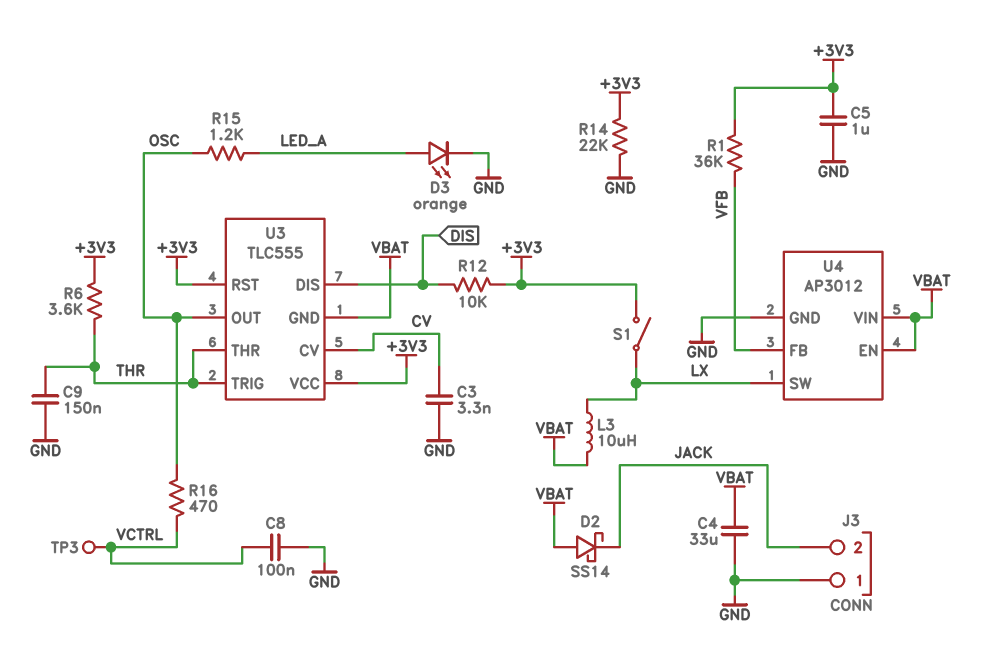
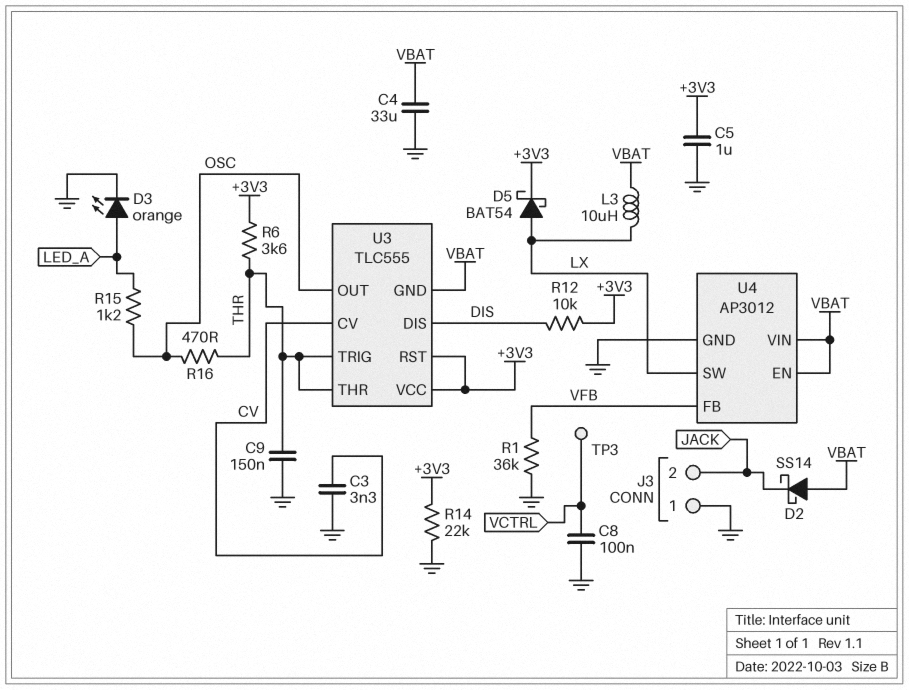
D5: none -> schottky BAT54 (A LX, K +3V3)
R1: 36k (+3V3, VFB) -> 36k (GND, VFB)
R16: 470 (OSC, VCTRL) -> 470 (OSC, THR)
S1: switch (+3V3, LX) -> none

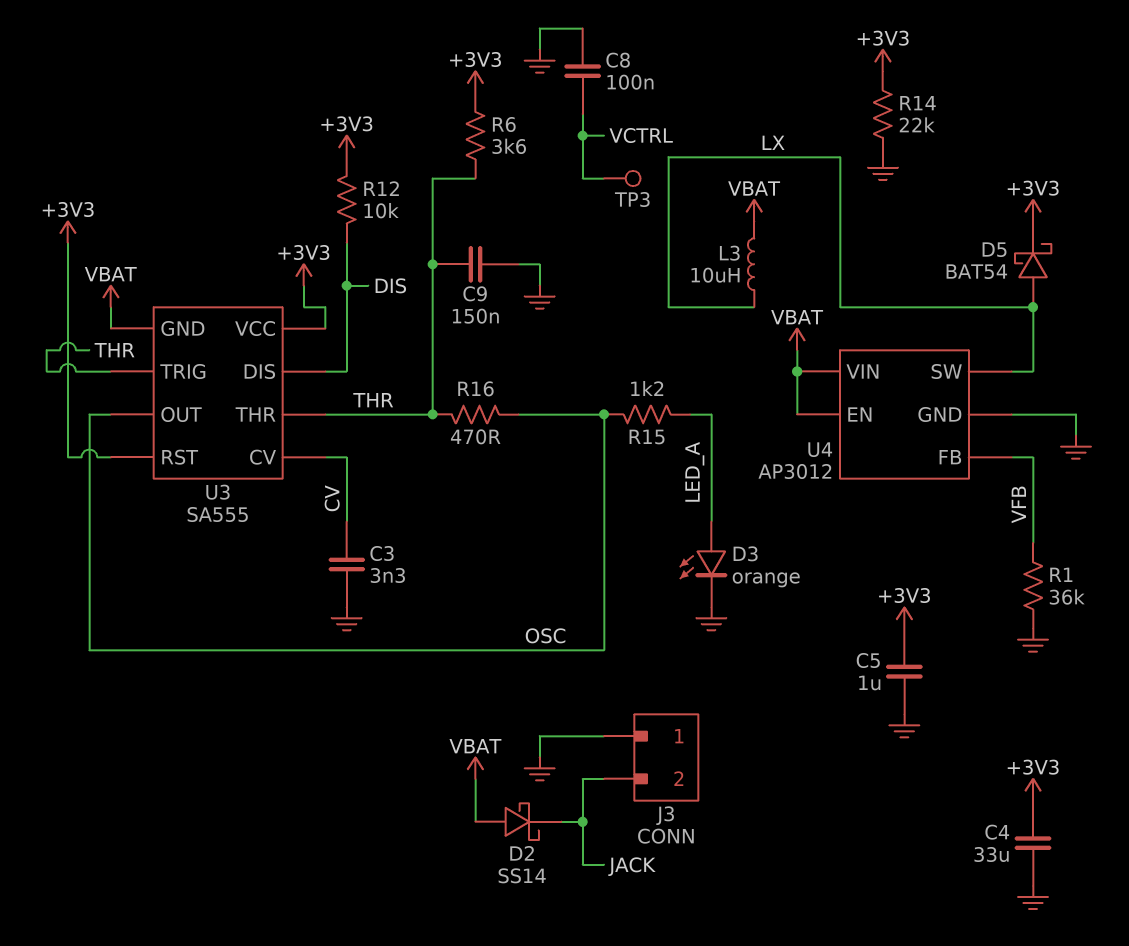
C4: 33uF (GND, VBAT) -> 33uF (+3V3, GND)
U3: TLC555 -> SA555

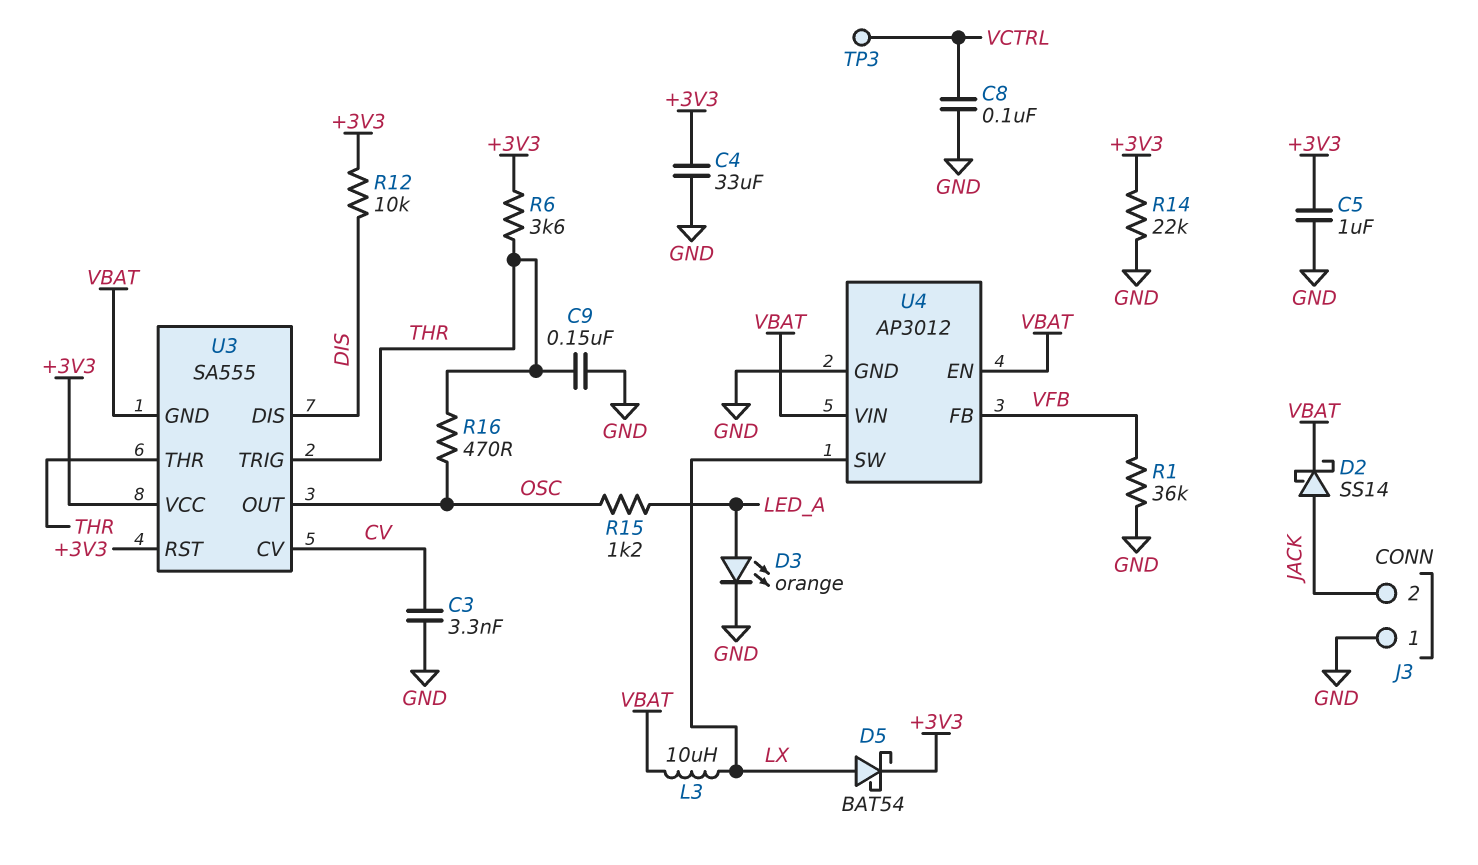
D2: schottky SS14 (A VBAT, K JACK) -> schottky SS14 (A JACK, K VBAT)

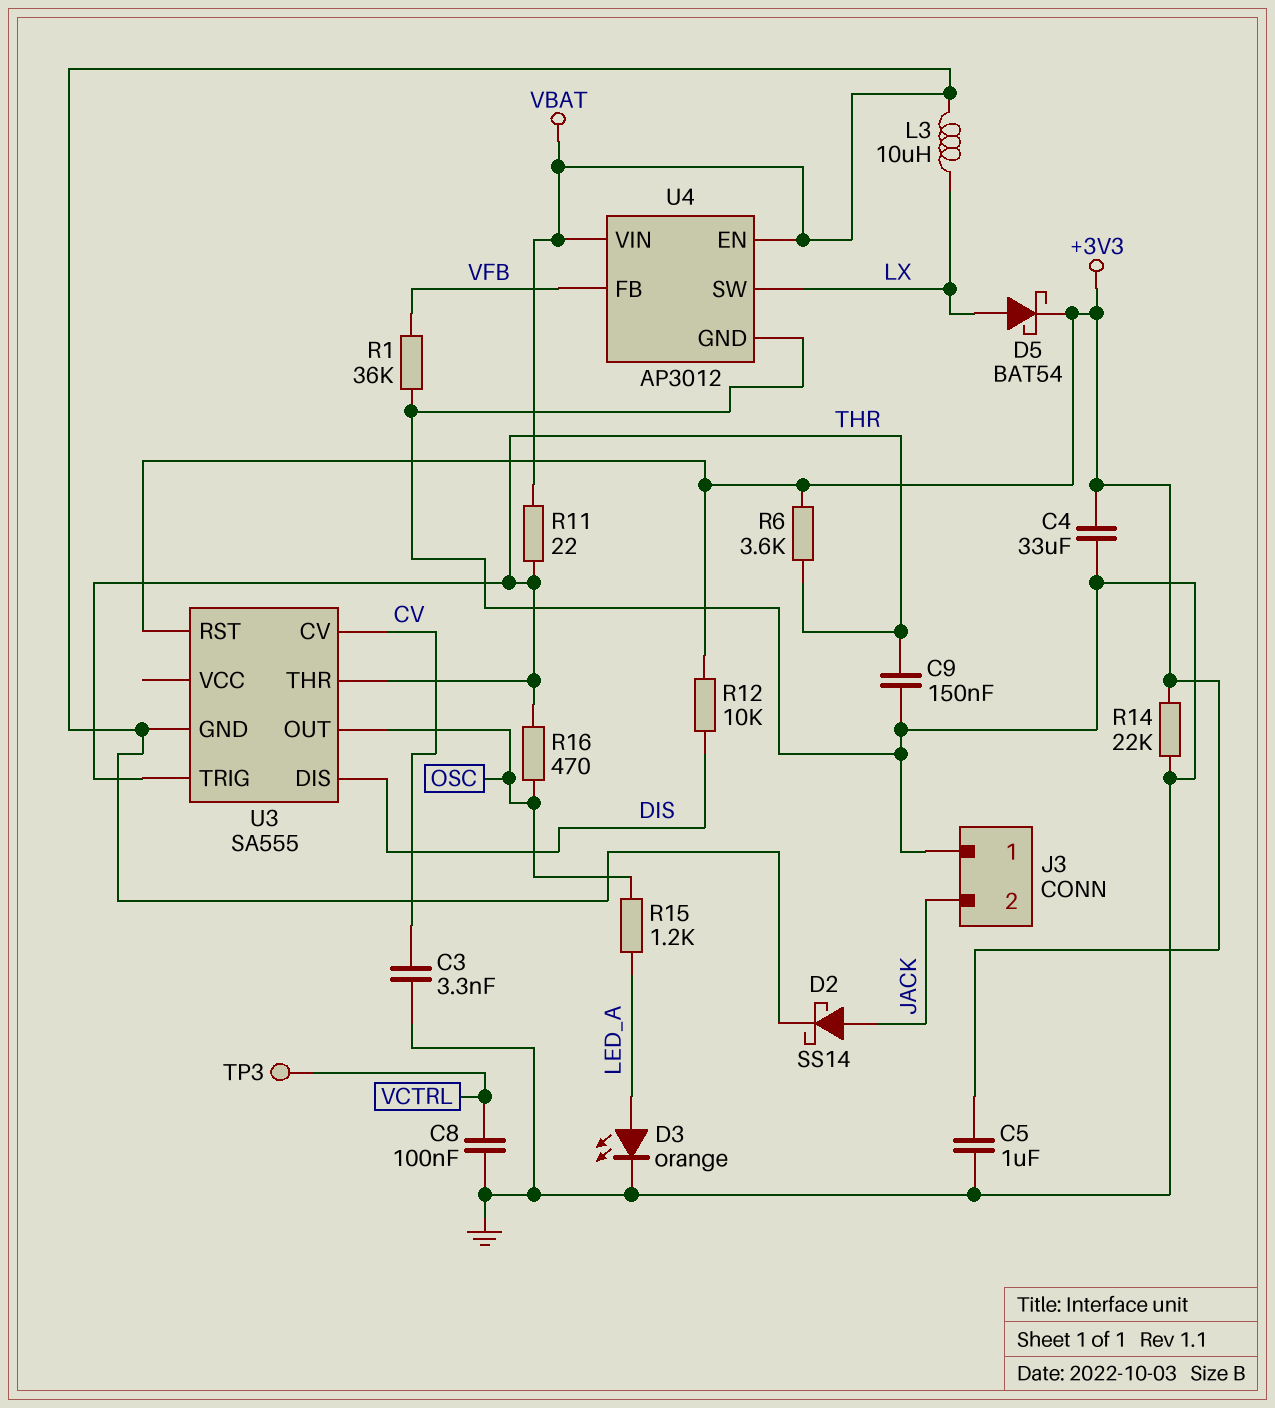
R11: none -> 22 (THR, VBAT)
U3 pin VCC: +3V3 -> none

